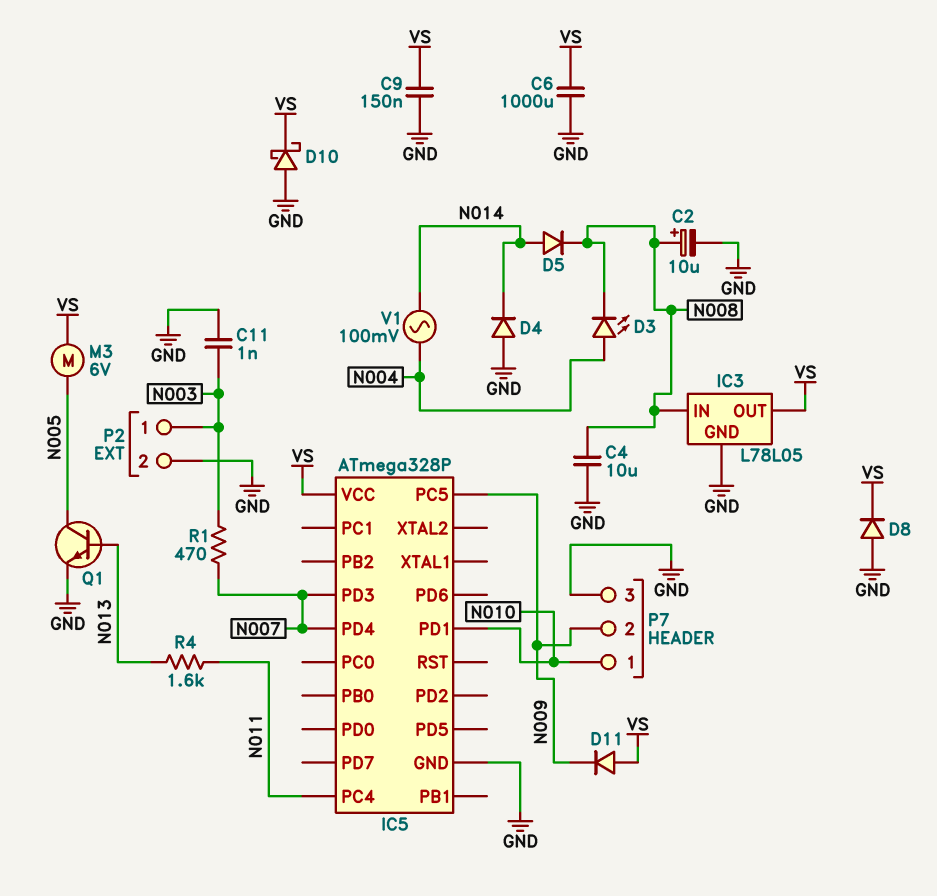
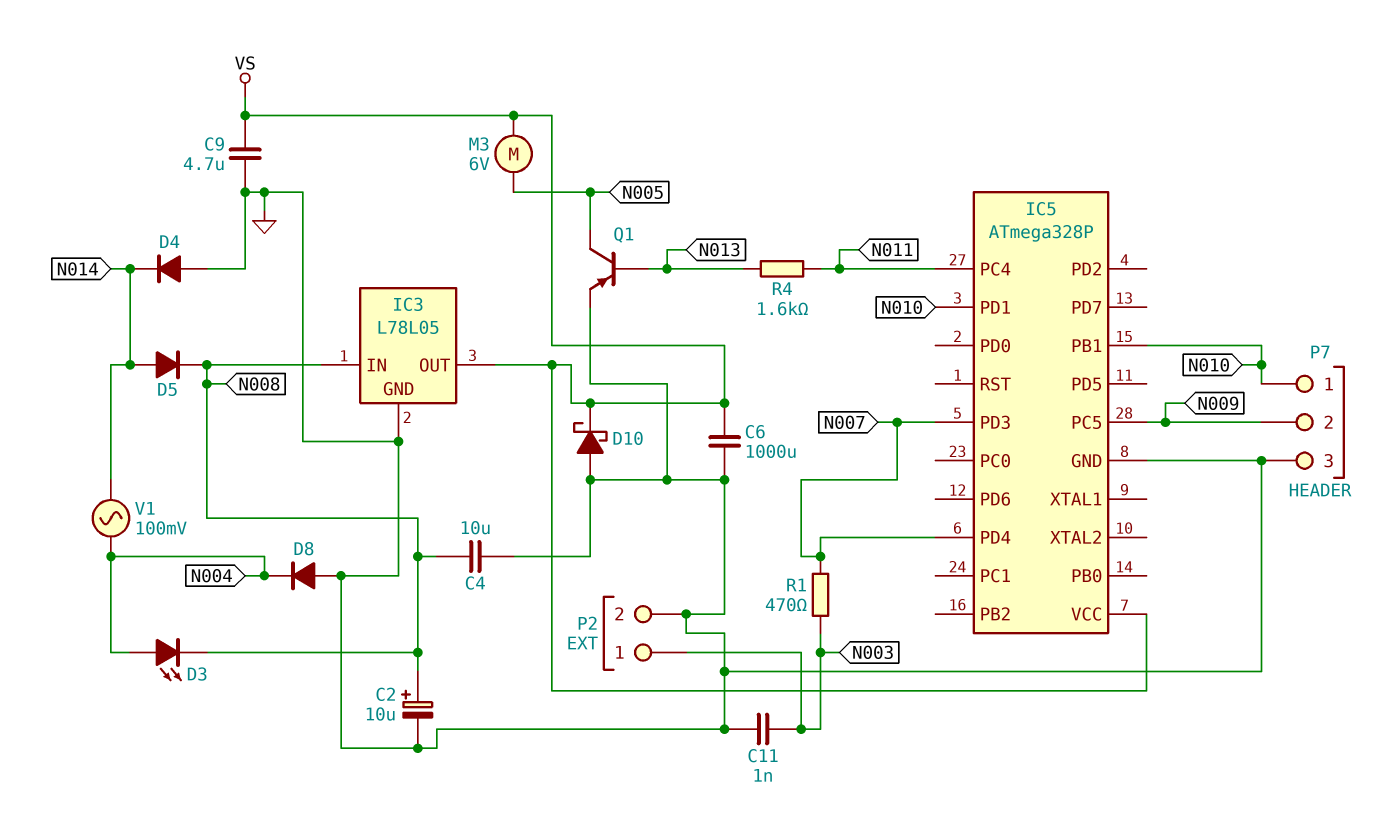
C9: 150nF (GND, VS) -> 4.7uF (GND, VS)
D8: diode (A GND, K VS) -> diode (A GND, K N004)
D11: diode (A VS, K N009) -> none
IC5 pin PB1: none -> N010
Q1: NPN (B N013, C N005, E GND) -> PNP (B N013, C N005, E GND)

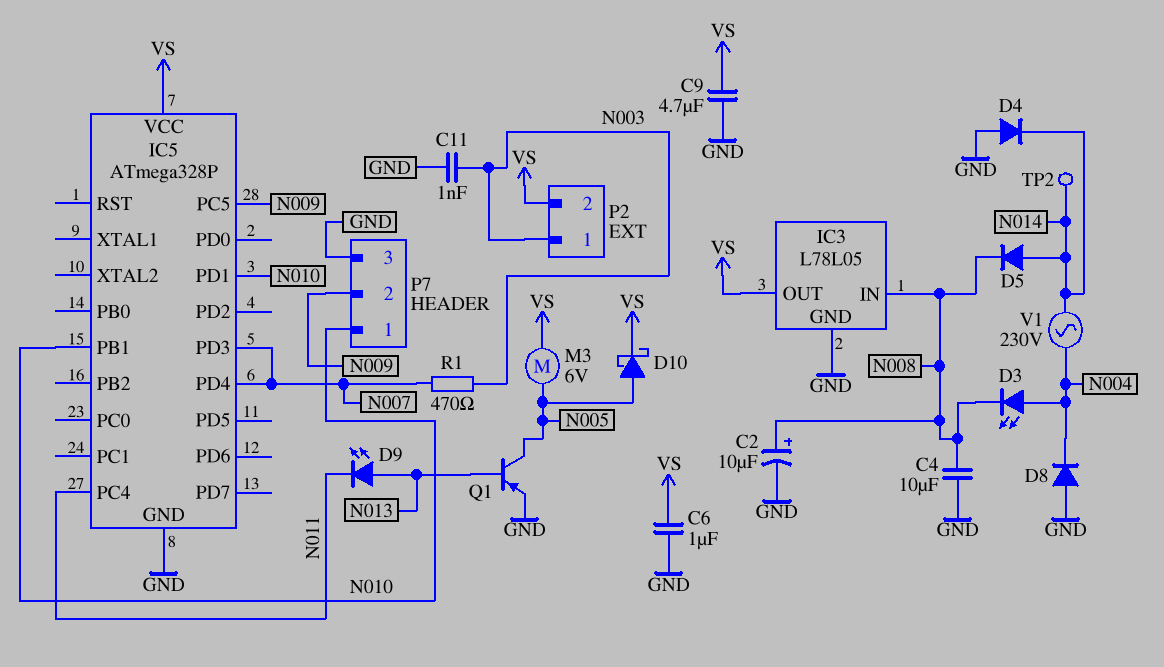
C6: 1000uF (GND, VS) -> 1uF (GND, VS)
D9: none -> LED (A N013, K N011)
D10: schottky (A GND, K VS) -> schottky (A N005, K VS)
P2 pin 2: GND -> VS
R4: 1.6k (N011, N013) -> none
TP2: none -> test point (N014)
V1: AC 100mV (N004, N014) -> AC 230V (N004, N014)

